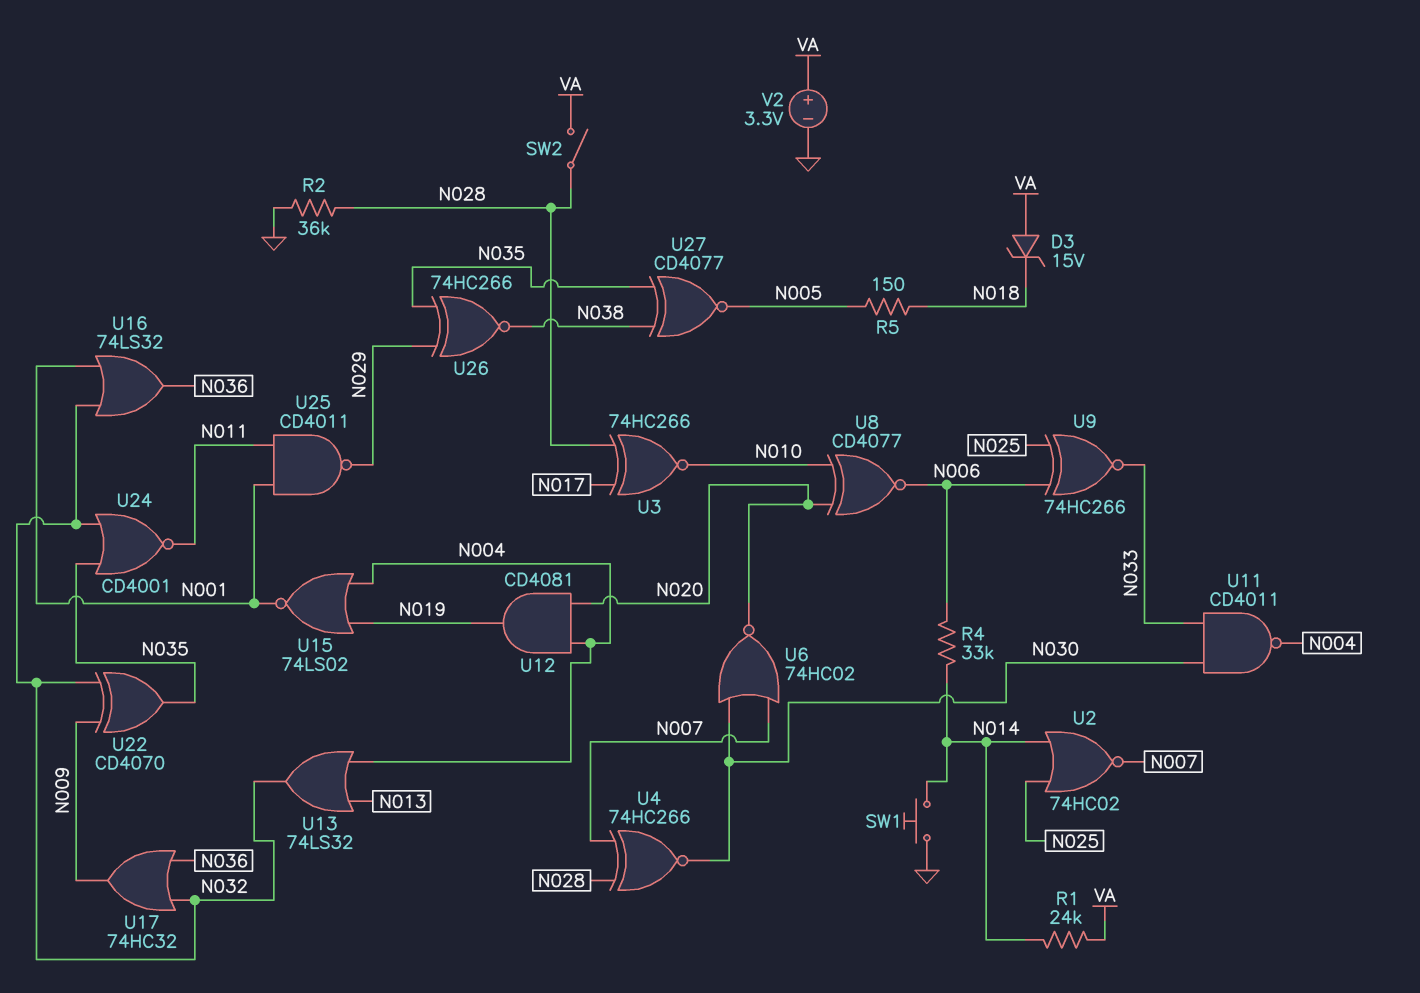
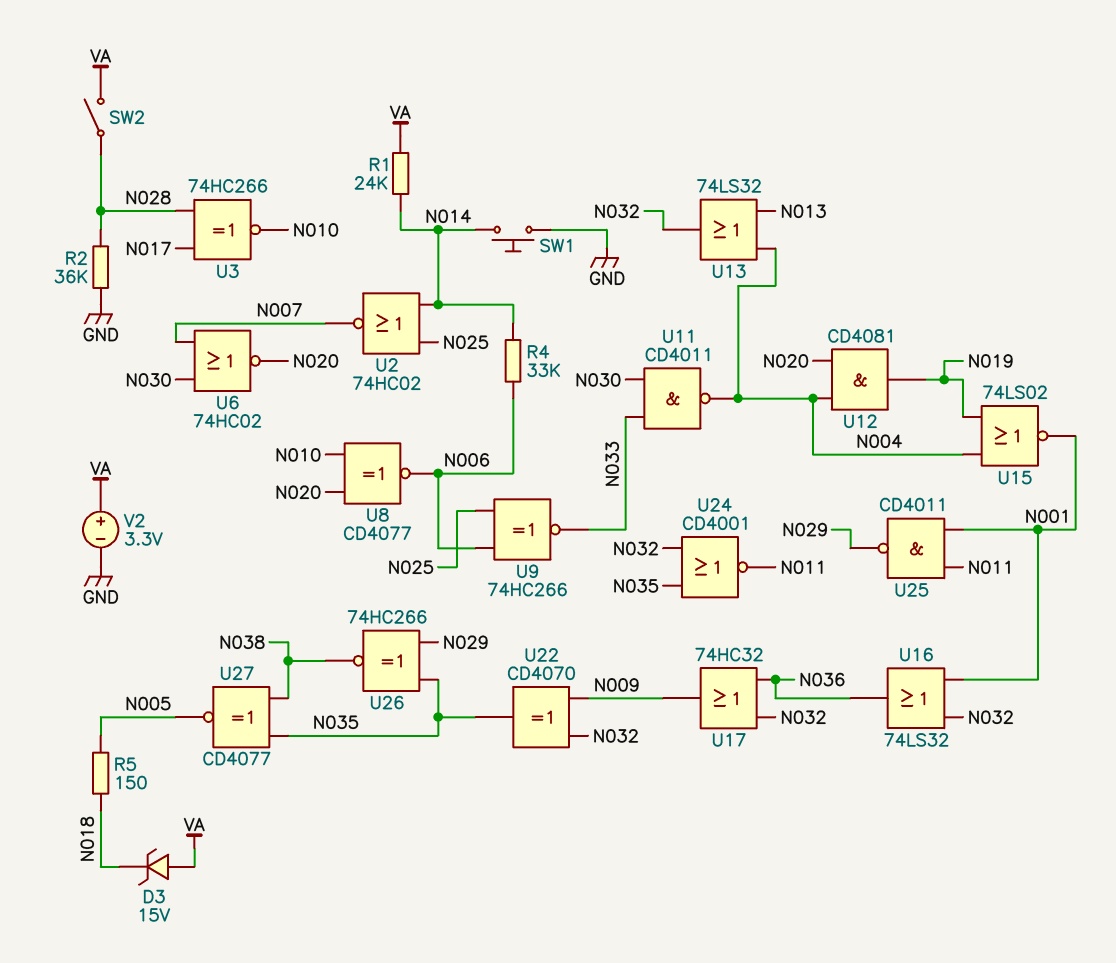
U4: XNOR 74HC266 (in N007, in N028, out N030) -> none

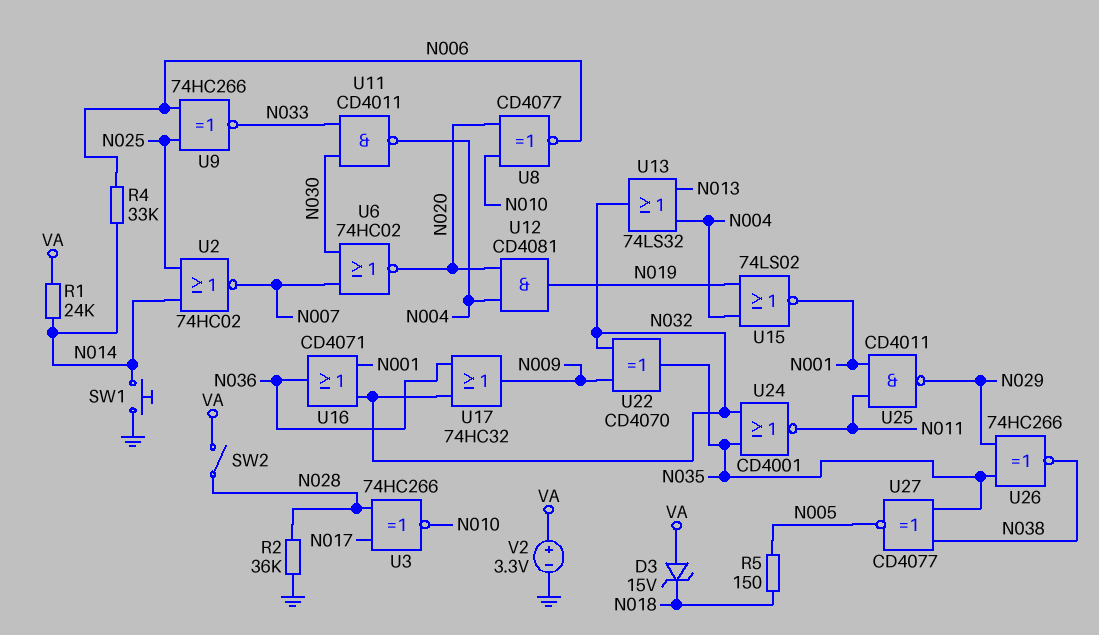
U16: OR 74LS32 (in N001, in N032, out N036) -> OR CD4071 (in N001, in N032, out N036)

